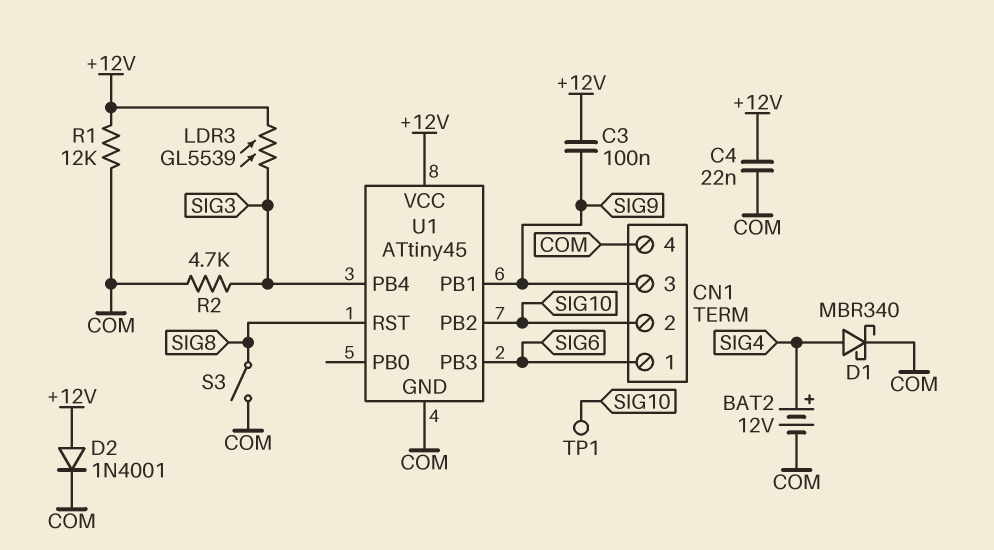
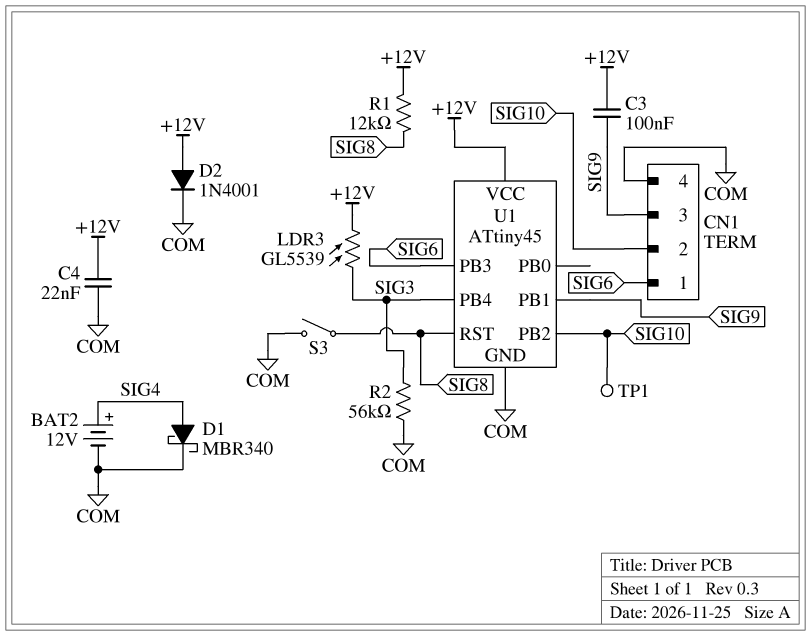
R1: 12k (+12V, COM) -> 12k (+12V, SIG8)
R2: 4.7k (COM, SIG3) -> 56k (COM, SIG3)

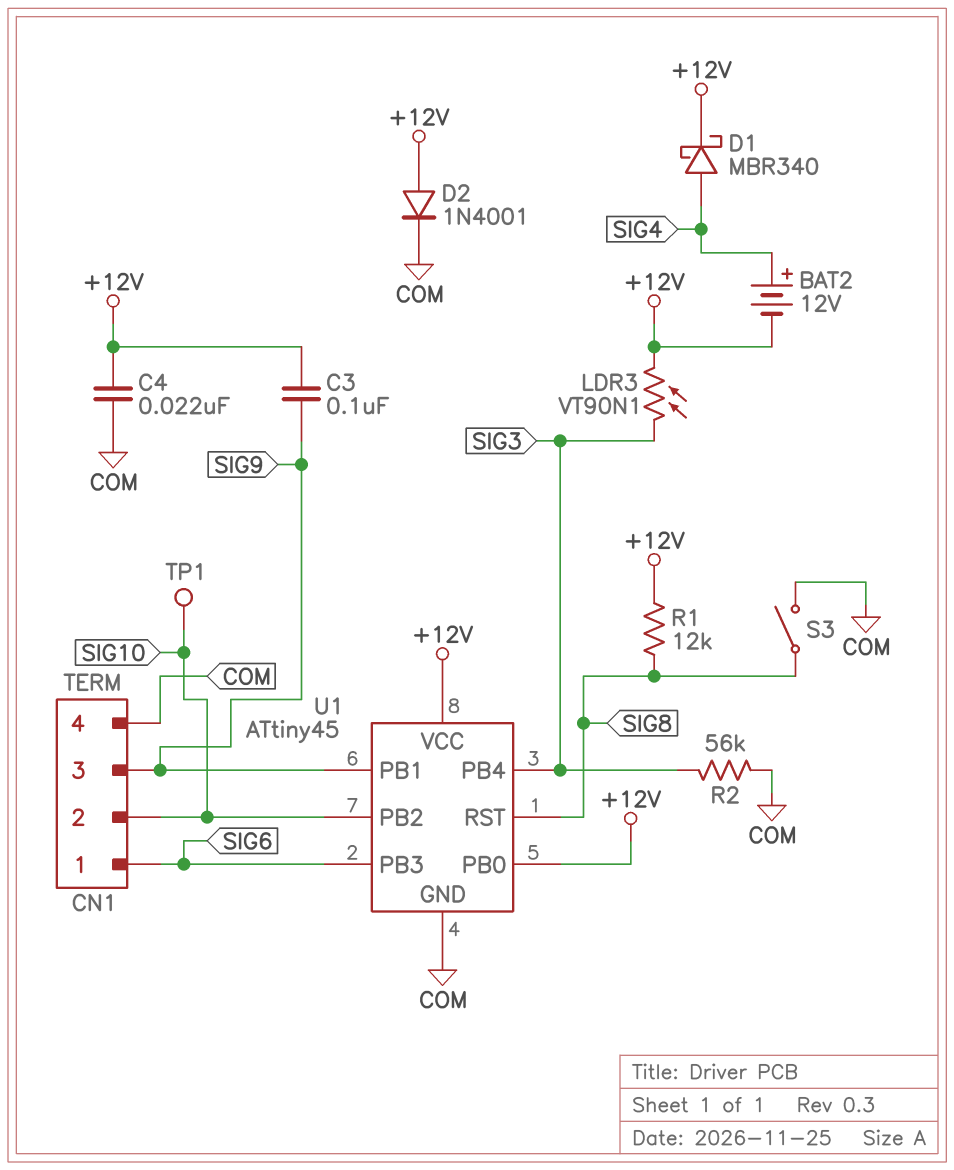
BAT2: 12V (plus SIG4, minus COM) -> 12V (plus SIG4, minus +12V)
D1: schottky MBR340 (A SIG4, K COM) -> schottky MBR340 (A SIG4, K +12V)
LDR3: GL5539 (+12V, SIG3) -> VT90N1 (+12V, SIG3)
U1 pin PB0: none -> +12V

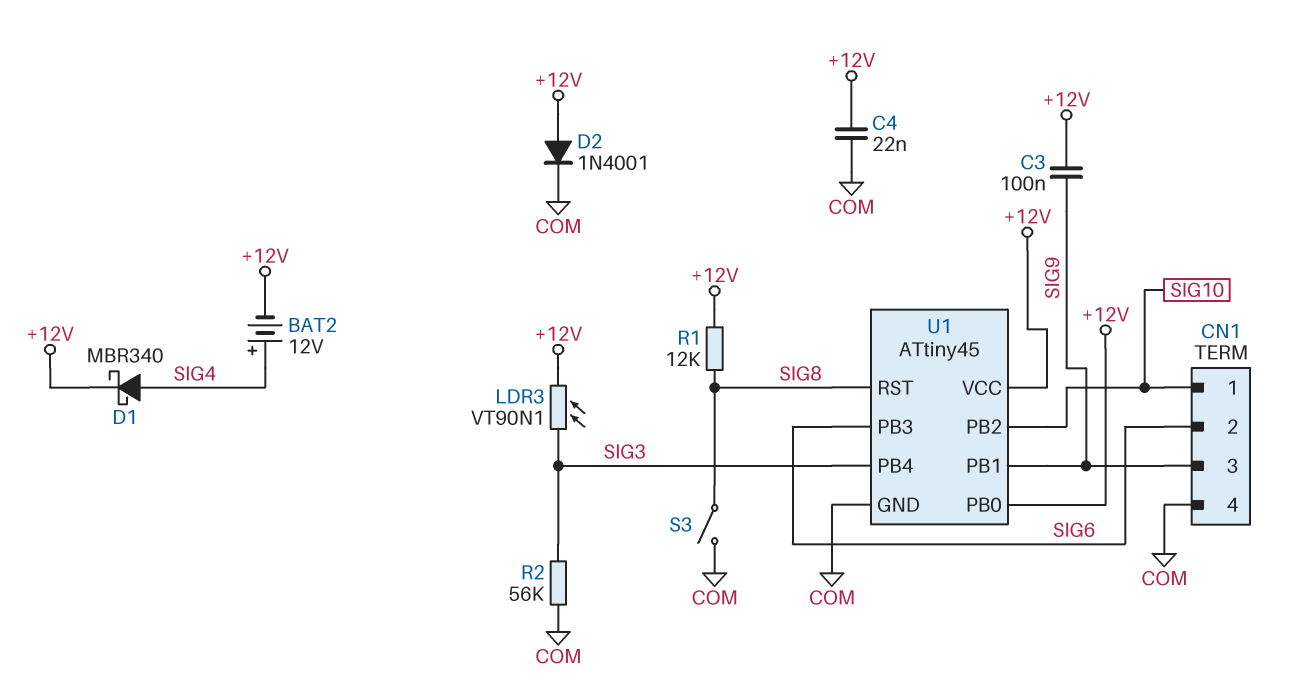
CN1 pin 1: SIG6 -> SIG10
CN1 pin 2: SIG10 -> SIG6
TP1: test point (SIG10) -> none

